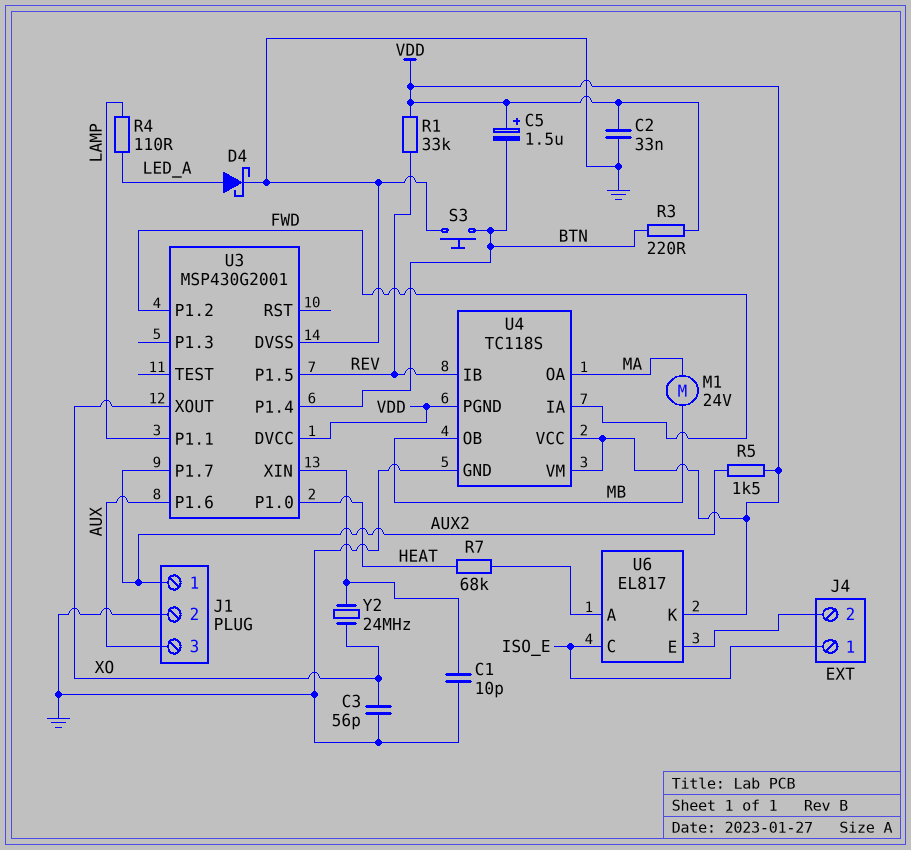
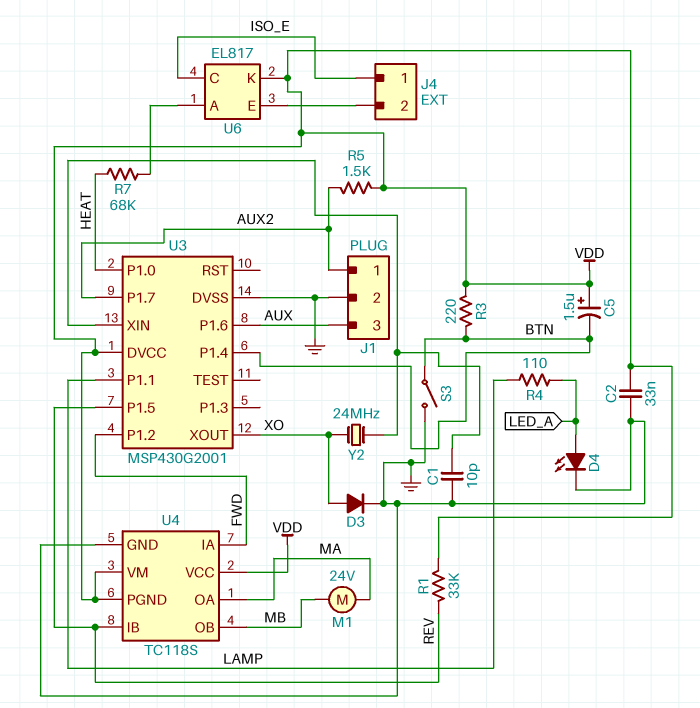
C3: 56pF (GND, XO) -> none
D3: none -> diode (A XO, K GND)
D4: schottky (A LED_A, K GND) -> LED (A LED_A, K GND)
S3: button (BTN, GND) -> switch (BTN, GND)

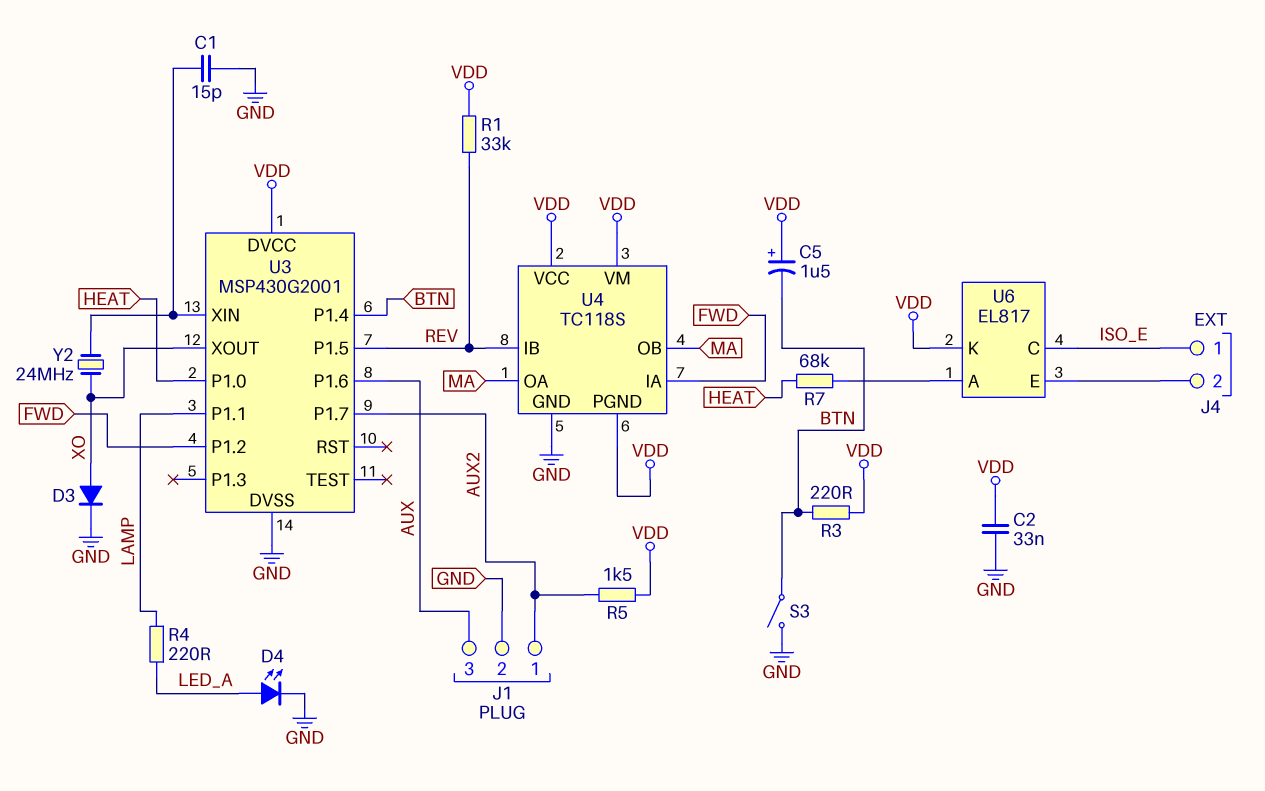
C1: 10pF (GND, U3/XIN) -> 15pF (GND, U3/XIN)
M1: motor 24V (MA, MB) -> none
R4: 110 (LAMP, LED_A) -> 220 (LAMP, LED_A)
U4 pin OB: MB -> MA

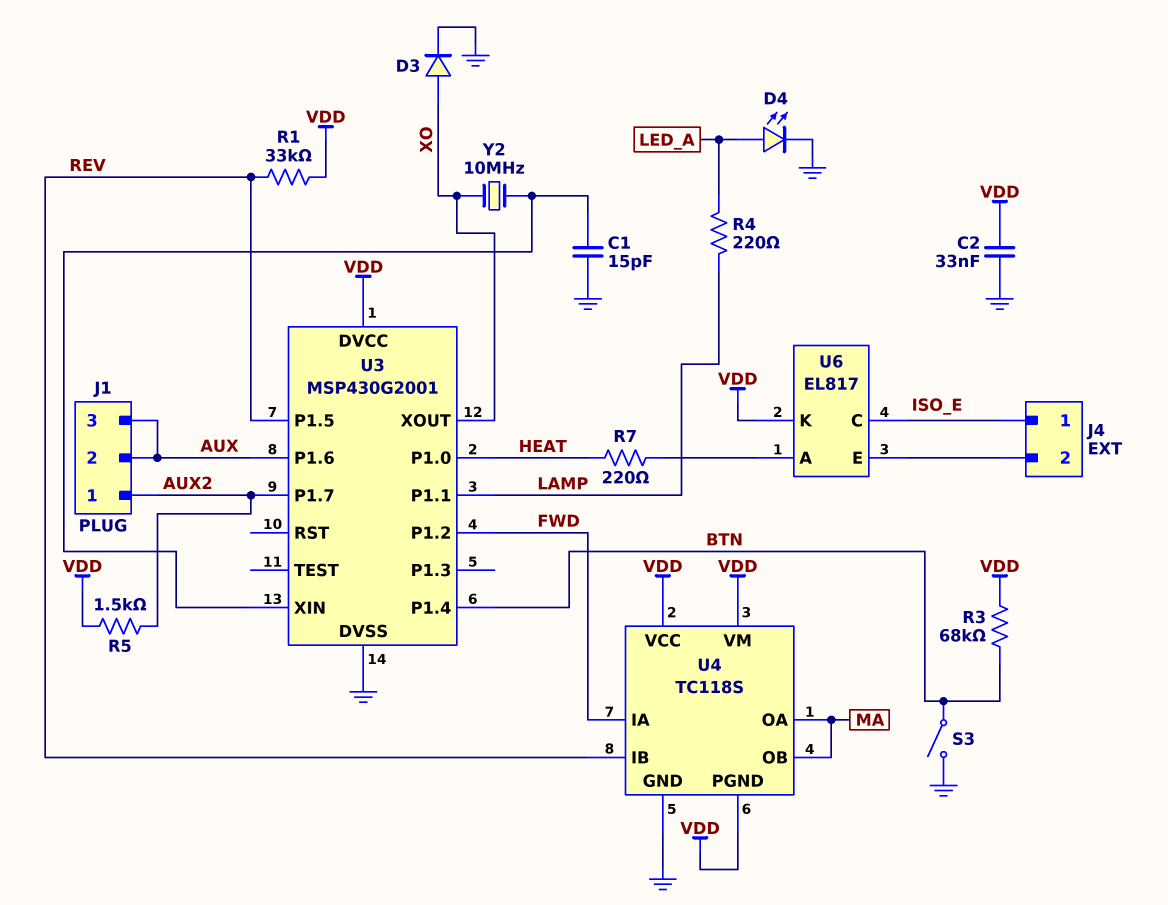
C5: 1.5uF (plus VDD, minus BTN) -> none
J1 pin 2: GND -> AUX
R3: 220 (BTN, VDD) -> 68k (BTN, VDD)
R7: 68k (HEAT, U6/A) -> 220 (HEAT, U6/A)
Y2: 24MHz (U3/XIN, XO) -> 10MHz (U3/XIN, XO)

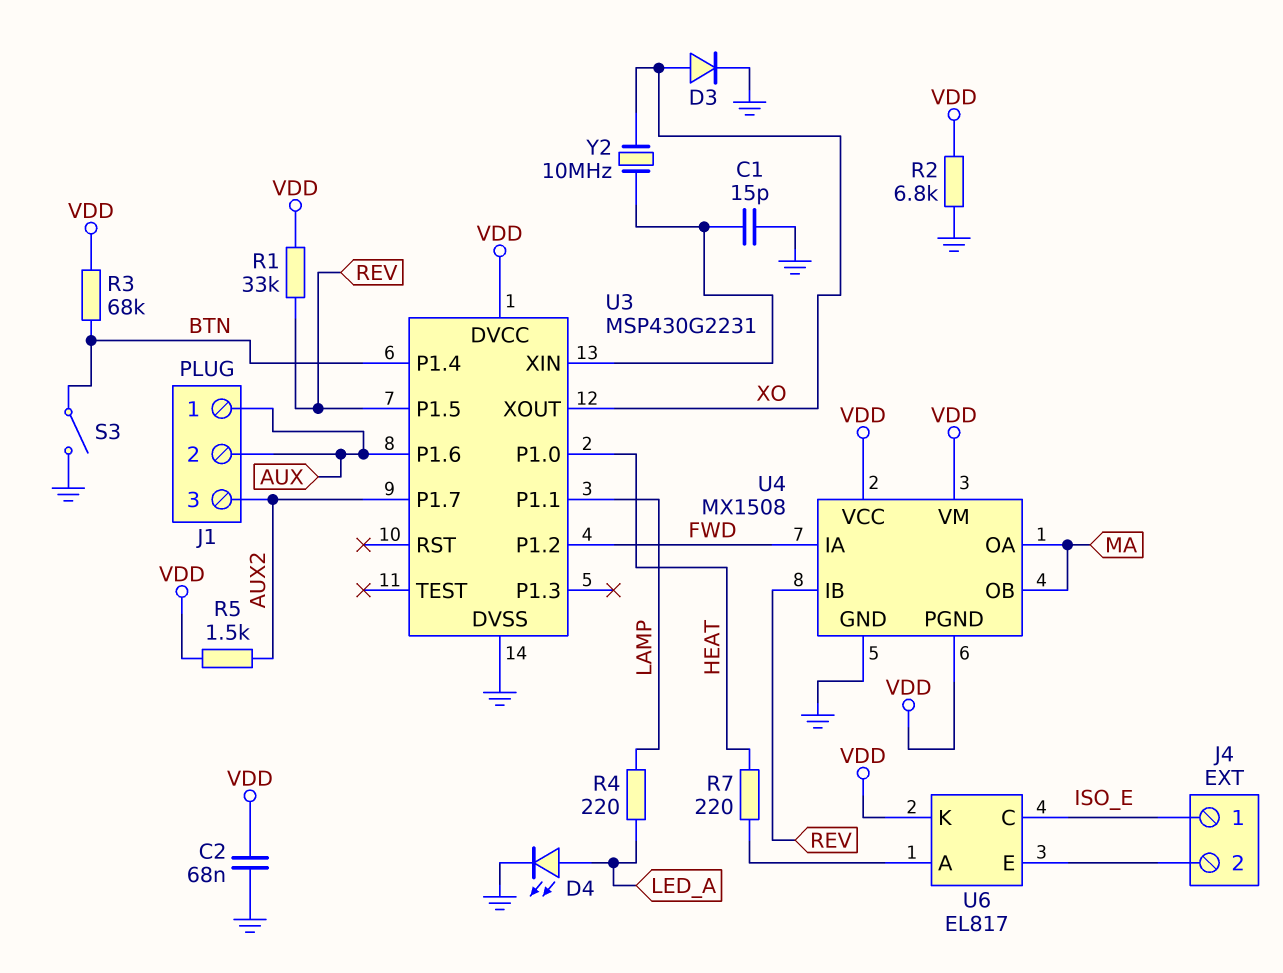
C2: 33nF (GND, VDD) -> 68nF (GND, VDD)
J1 pin 1: AUX2 -> AUX
J1 pin 3: AUX -> AUX2
R2: none -> 6.8k (GND, VDD)
U3: MSP430G2001 -> MSP430G2231
U4: TC118S -> MX1508

